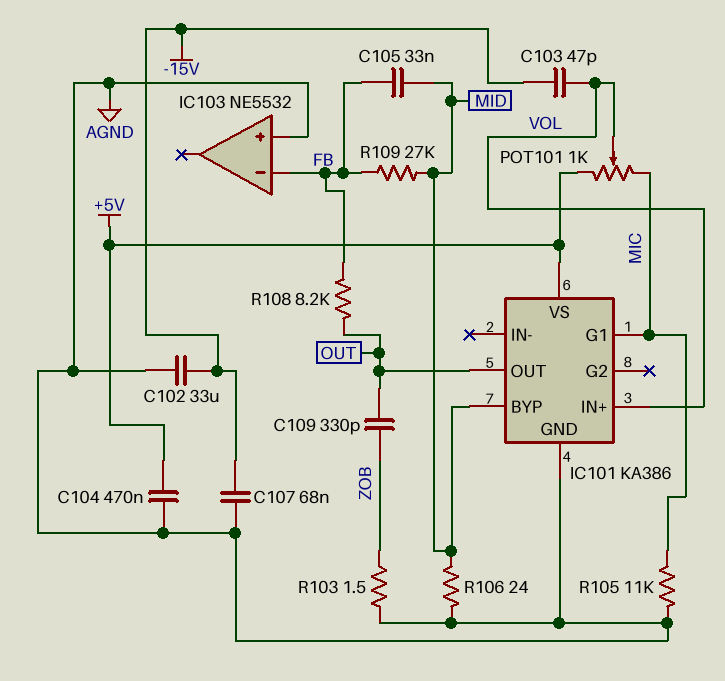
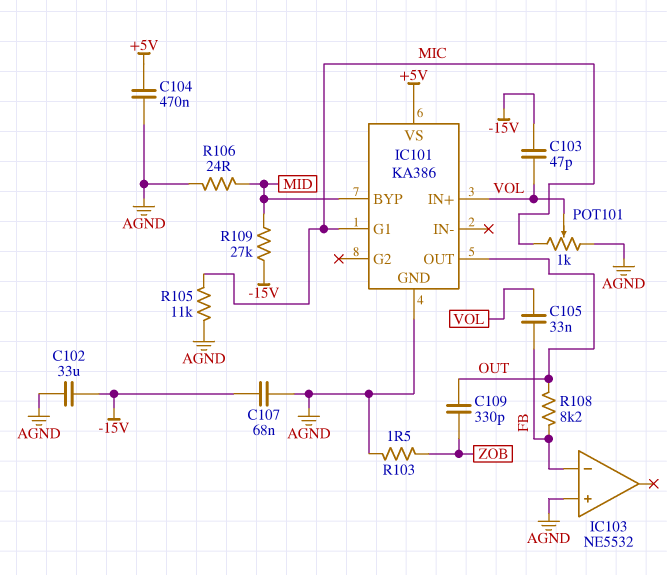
C105: 33nF (FB, MID) -> 33nF (FB, VOL)
POT101: 1k (+5V, MIC, wiper VOL) -> 1k (AGND, MIC, wiper VOL)
R109: 27k (FB, MID) -> 27k (-15V, MID)

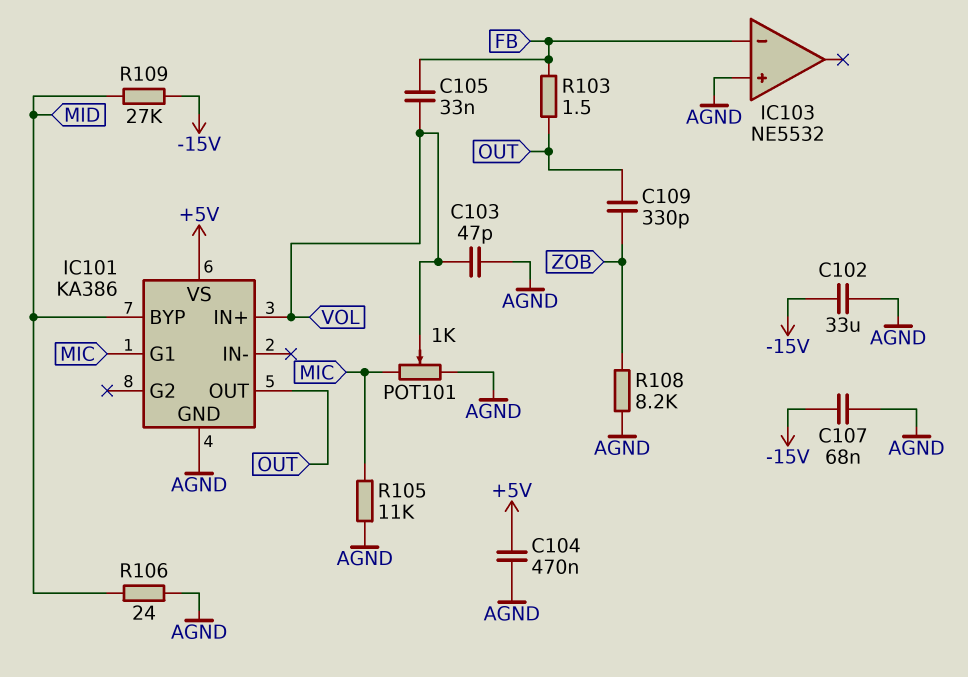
C103: 47pF (-15V, VOL) -> 47pF (AGND, VOL)
R103: 1.5 (AGND, ZOB) -> 1.5 (FB, OUT)
R108: 8.2k (FB, OUT) -> 8.2k (AGND, ZOB)

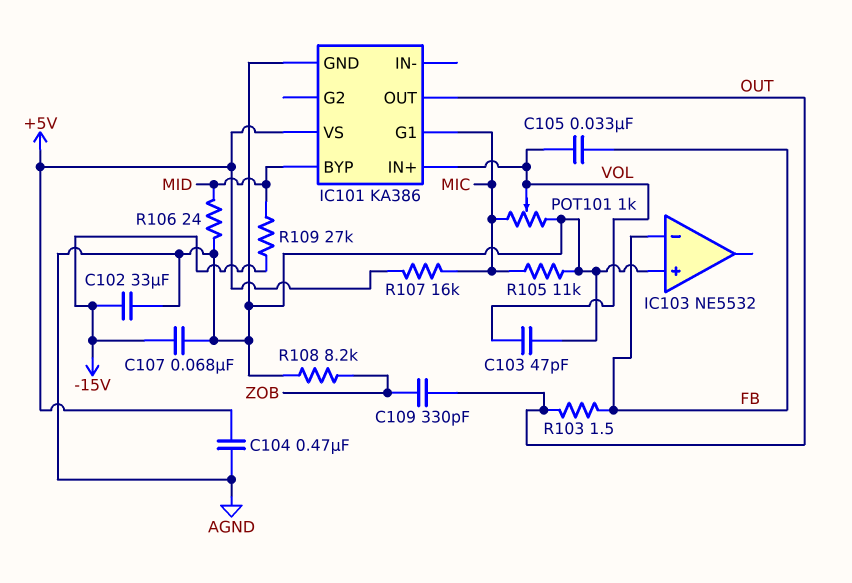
R107: none -> 16k (+5V, MIC)

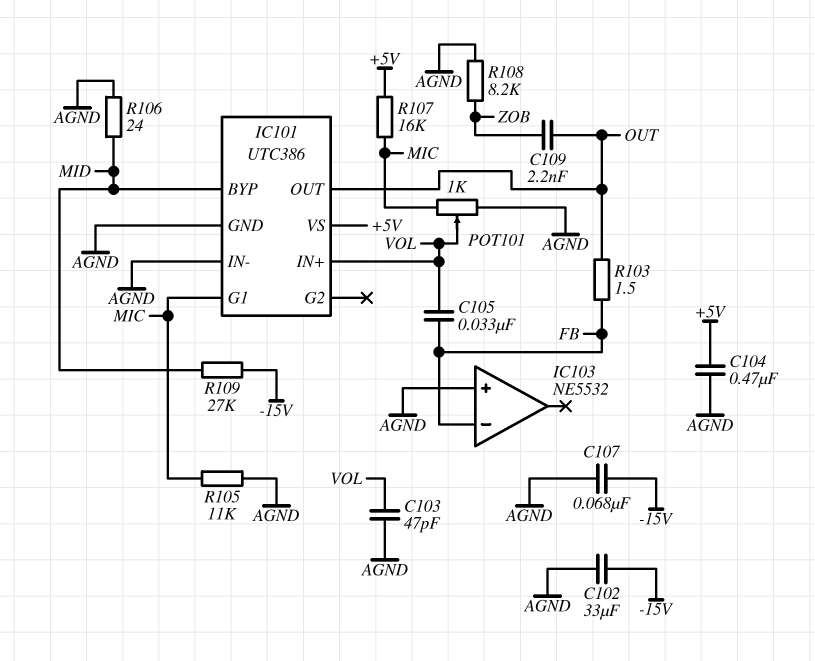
C109: 330pF (OUT, ZOB) -> 2.2nF (OUT, ZOB)
IC101: KA386 -> UTC386
IC101 pin IN-: none -> AGND

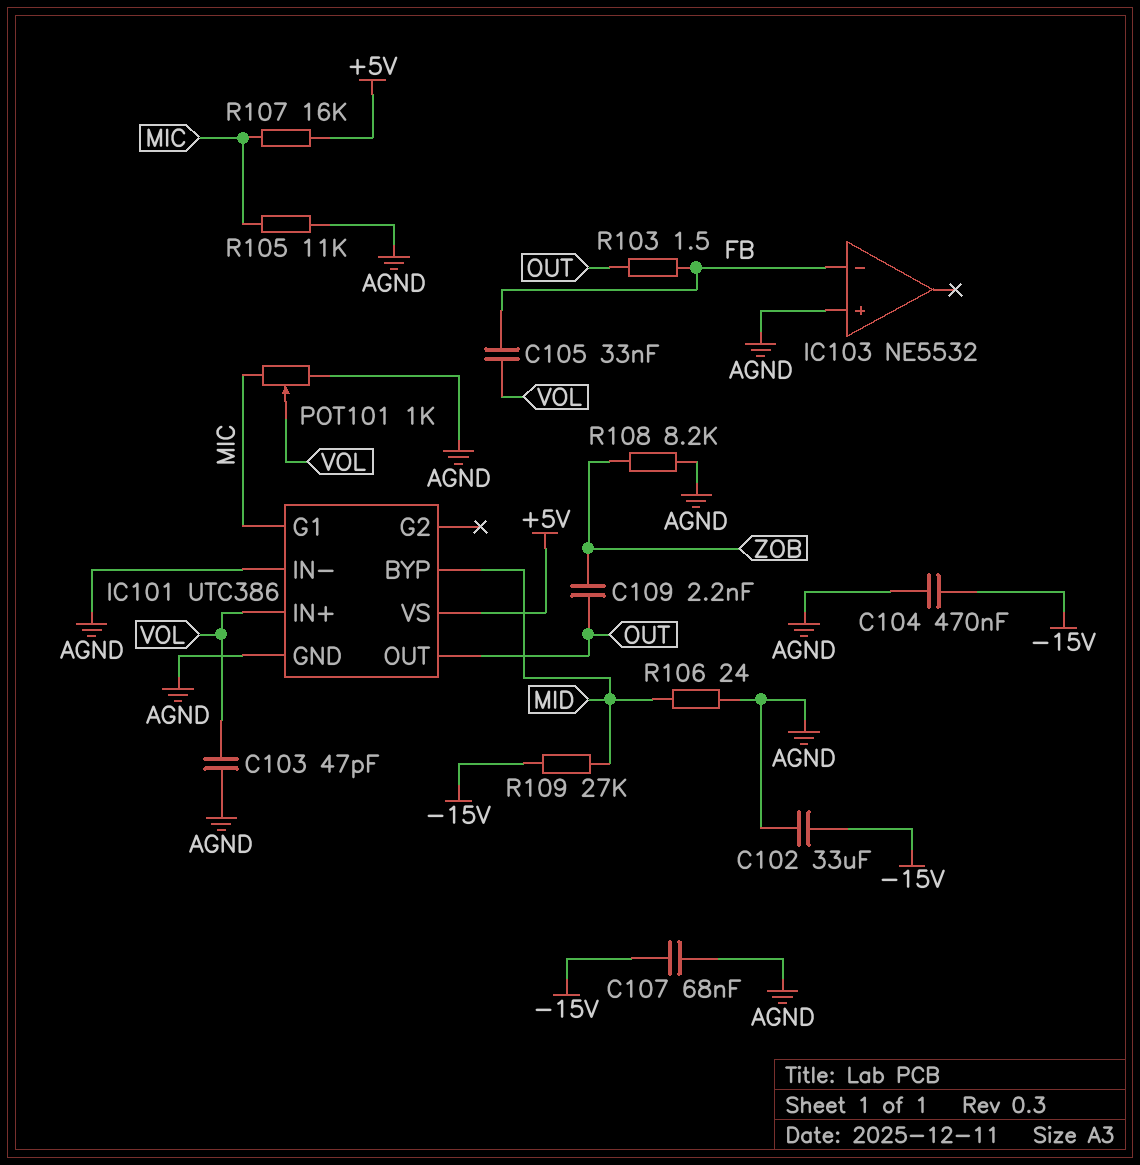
C104: 470nF (+5V, AGND) -> 470nF (-15V, AGND)

